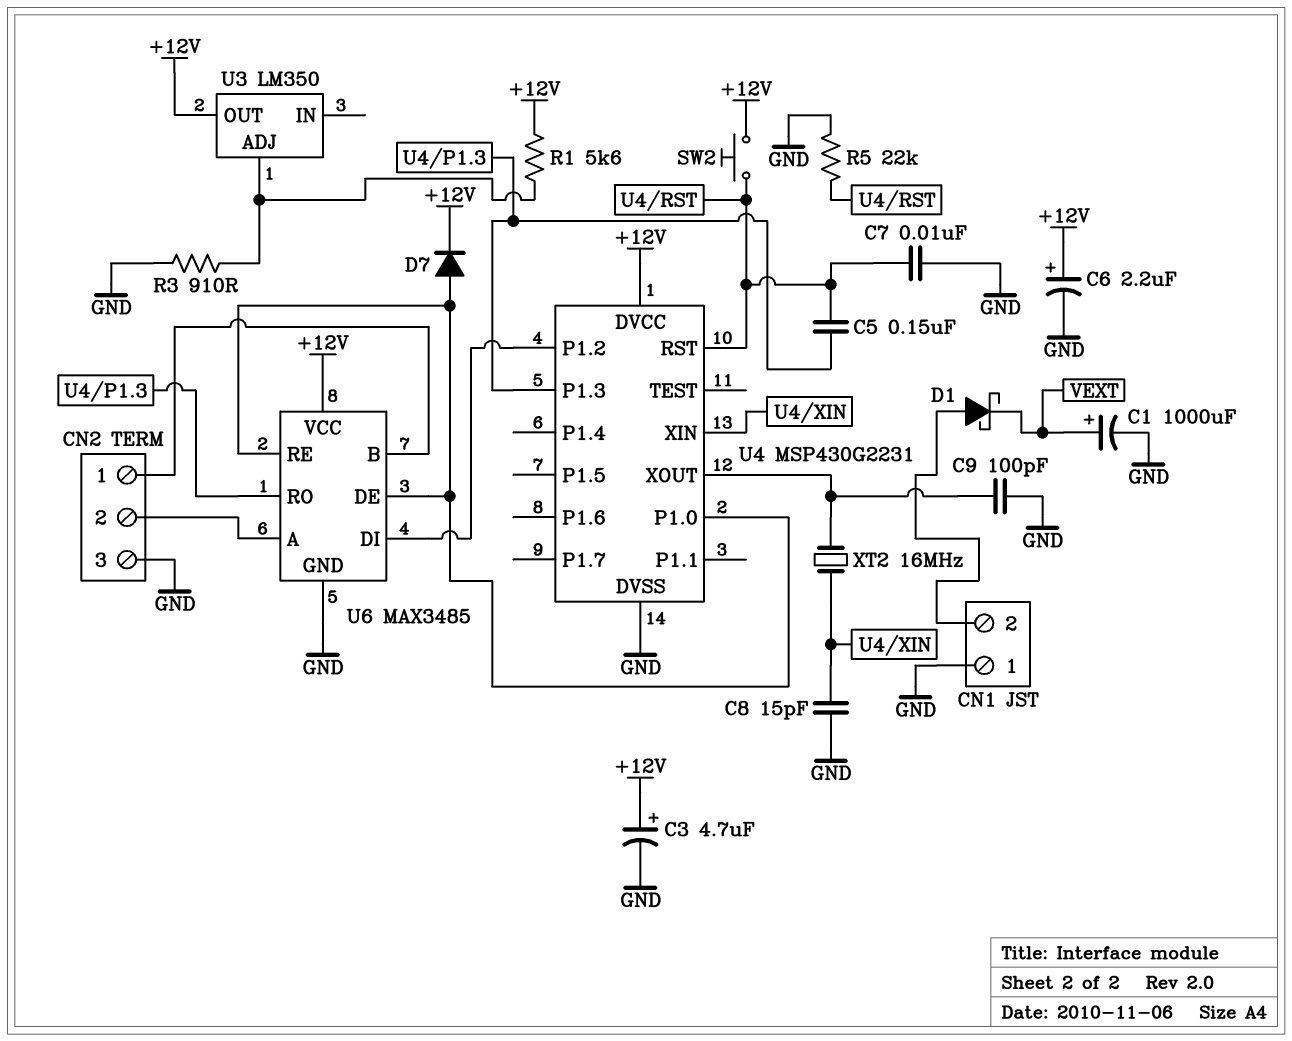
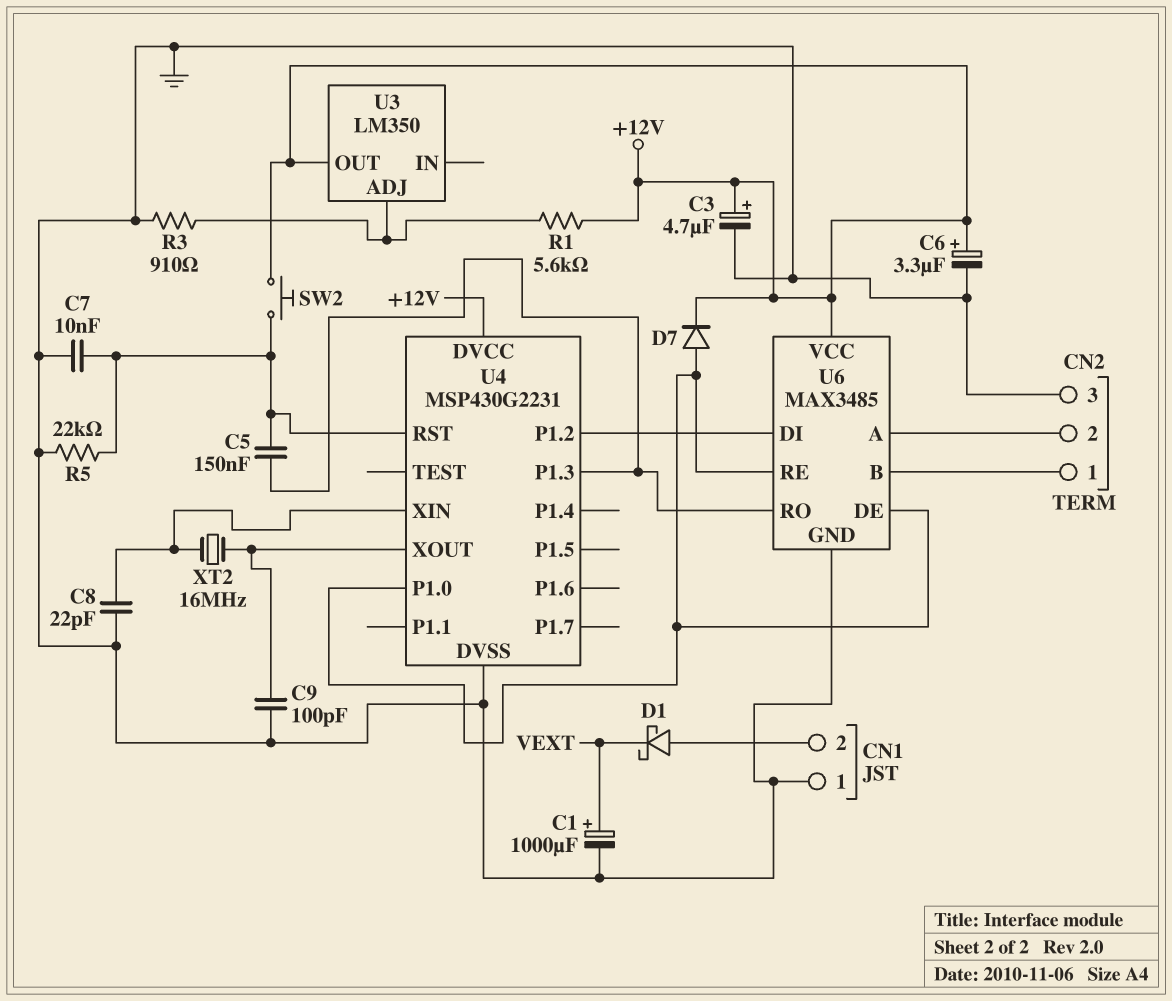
C6: 2.2uF (plus +12V, minus GND) -> 3.3uF (plus +12V, minus GND)
C8: 15pF (GND, U4/XIN) -> 22pF (GND, U4/XIN)

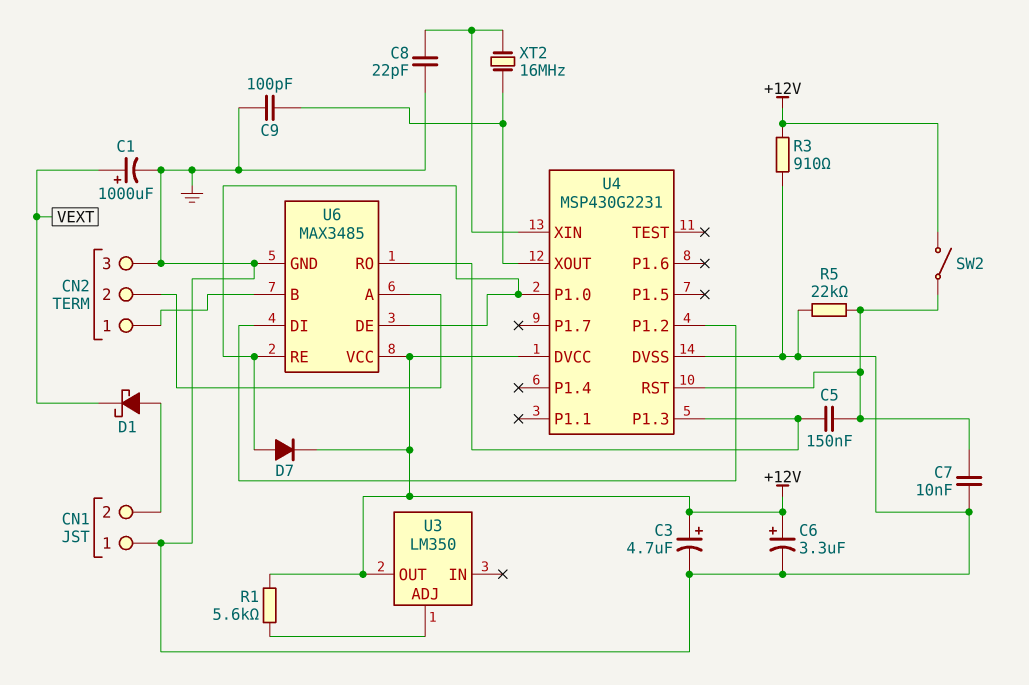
R3: 910 (GND, U3/ADJ) -> 910 (+12V, GND)
SW2: button (+12V, U4/RST) -> switch (+12V, U4/RST)

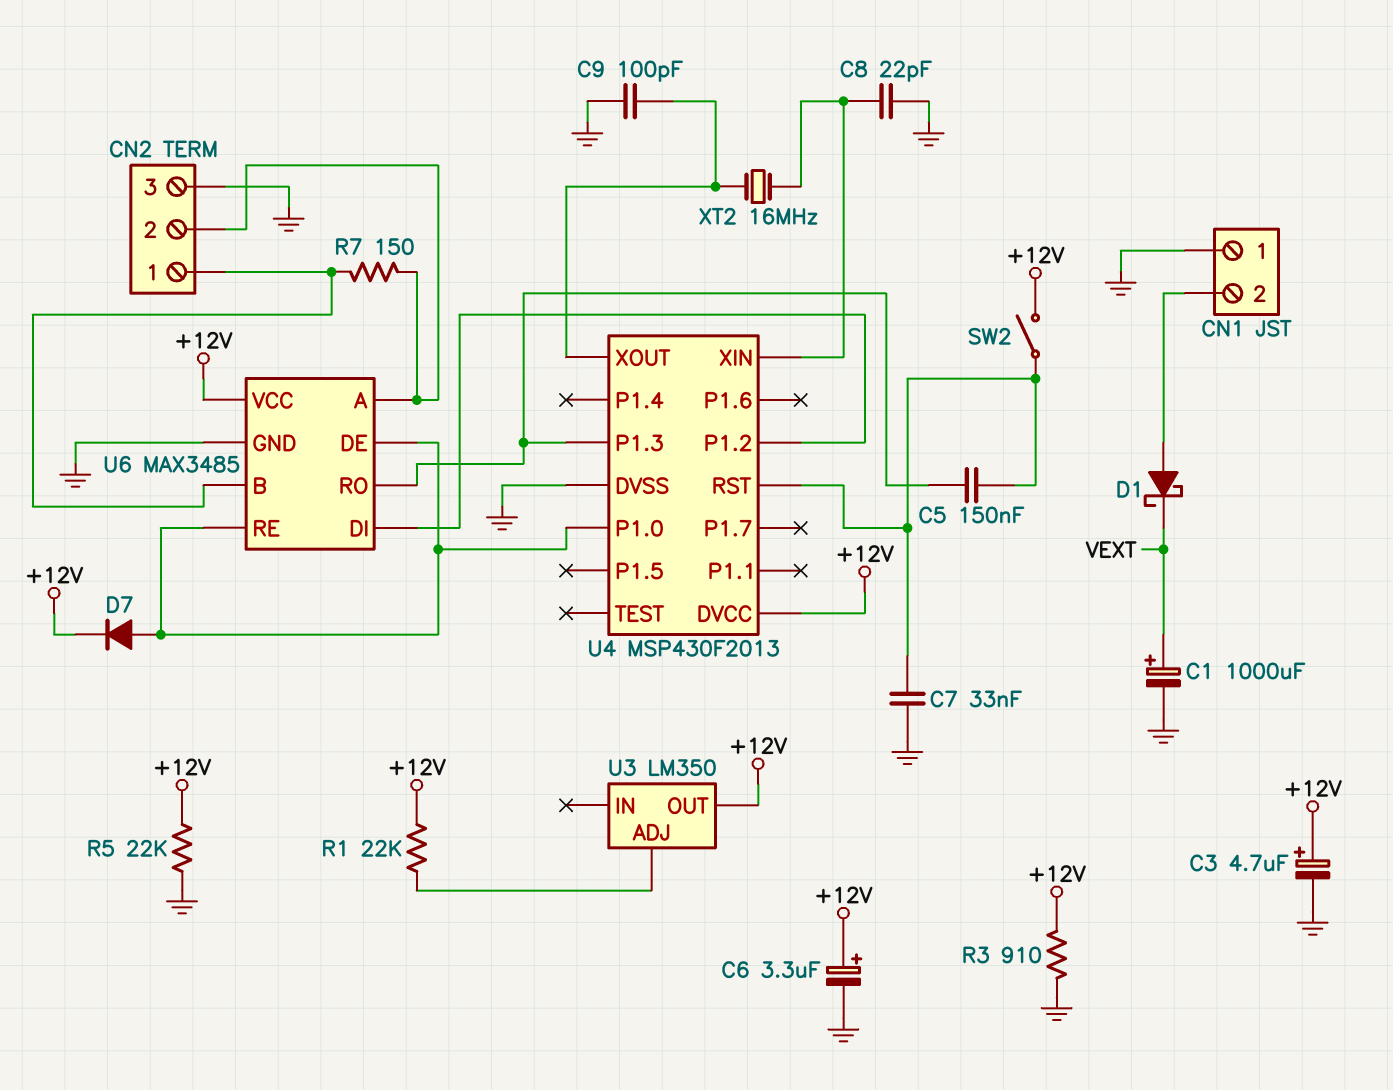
C7: 10nF (GND, U4/RST) -> 33nF (GND, U4/RST)
R1: 5.6k (+12V, U3/ADJ) -> 22k (+12V, U3/ADJ)
R5: 22k (GND, U4/RST) -> 22k (+12V, GND)
R7: none -> 150 (CN2/1, CN2/2)
U4: MSP430G2231 -> MSP430F2013

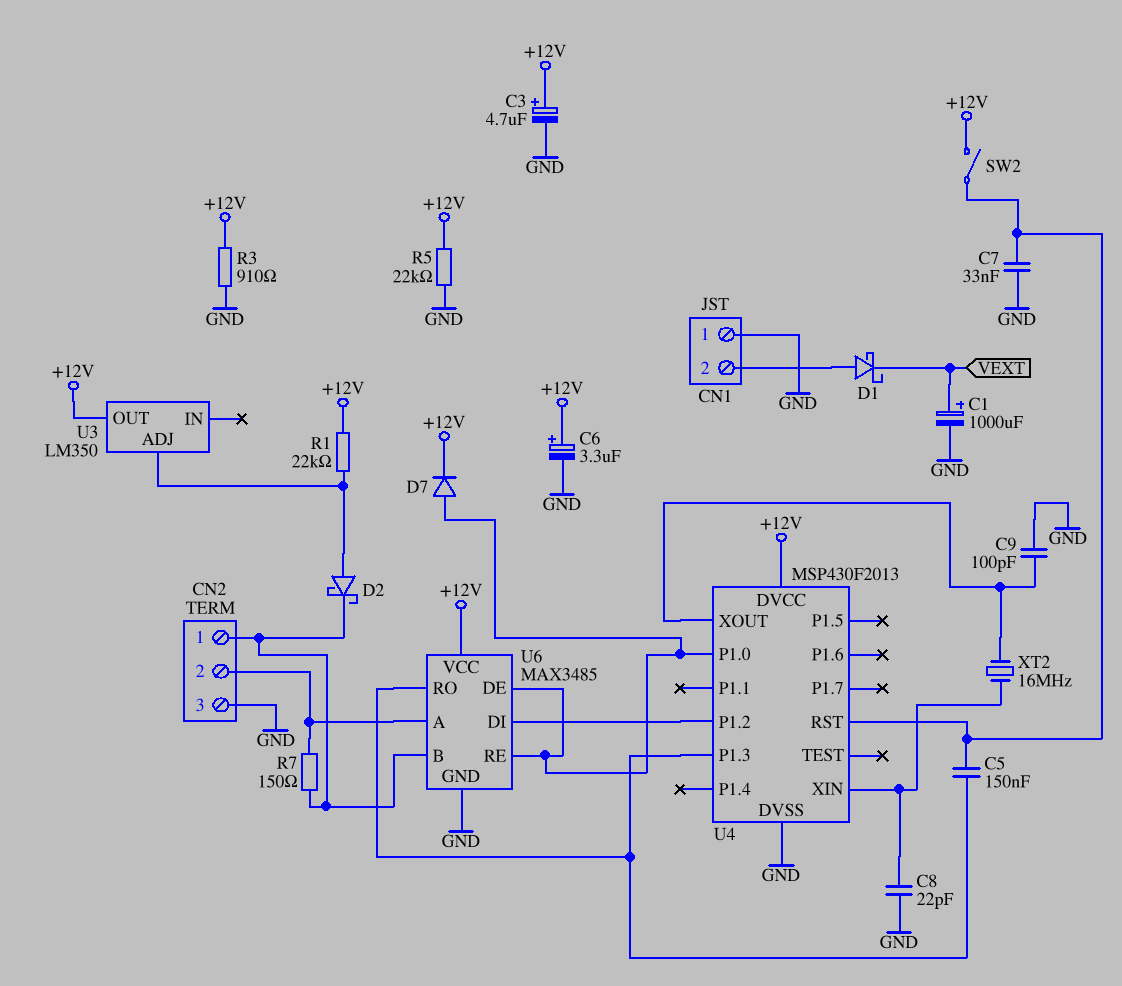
D2: none -> schottky (A U3/ADJ, K CN2/1)

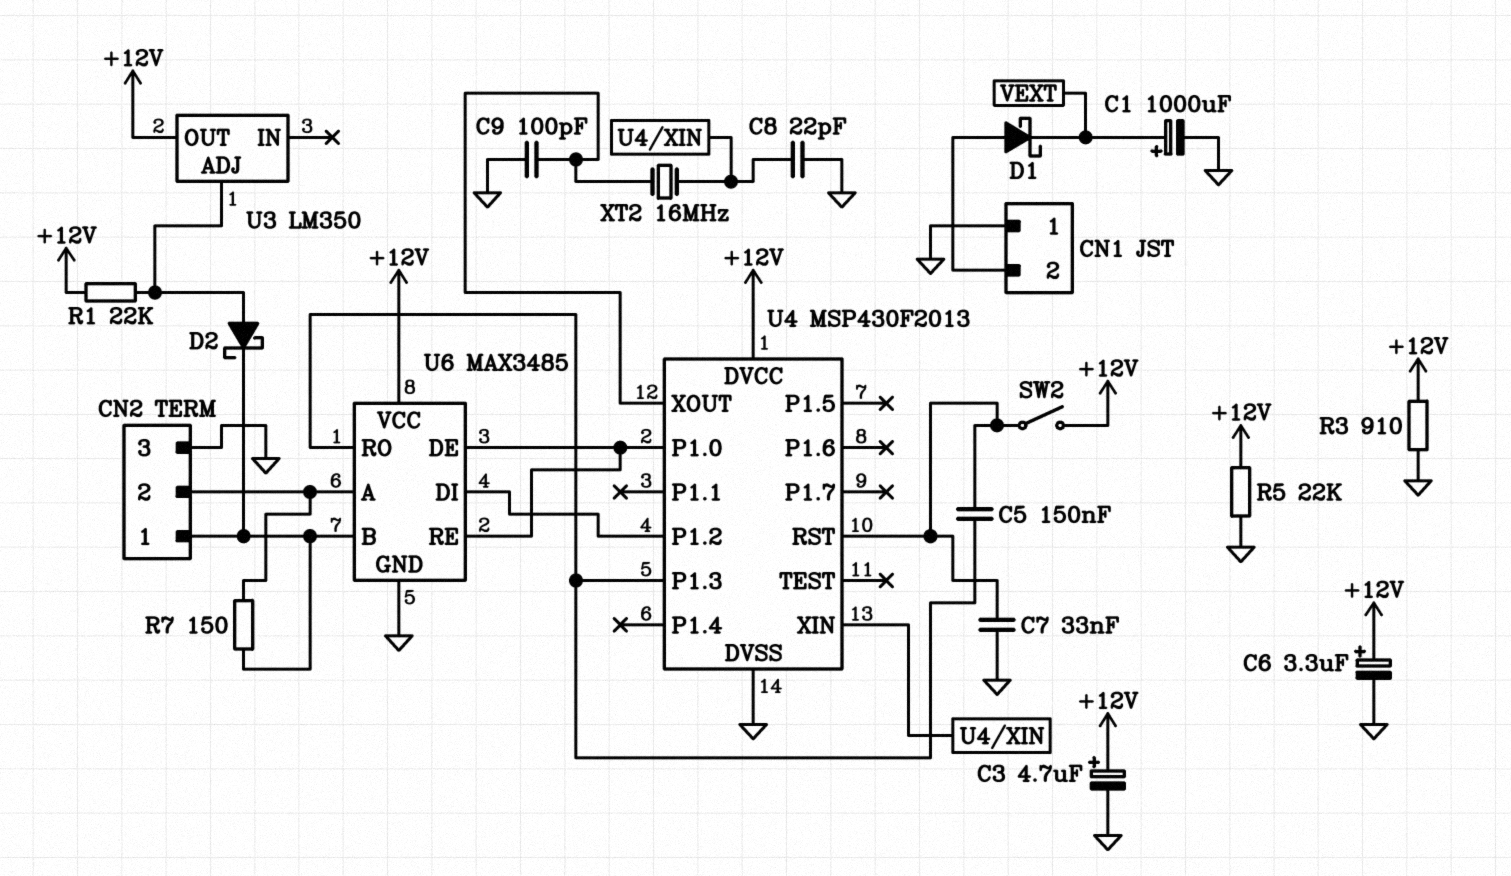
D7: diode (A U4/P1.0, K +12V) -> none

